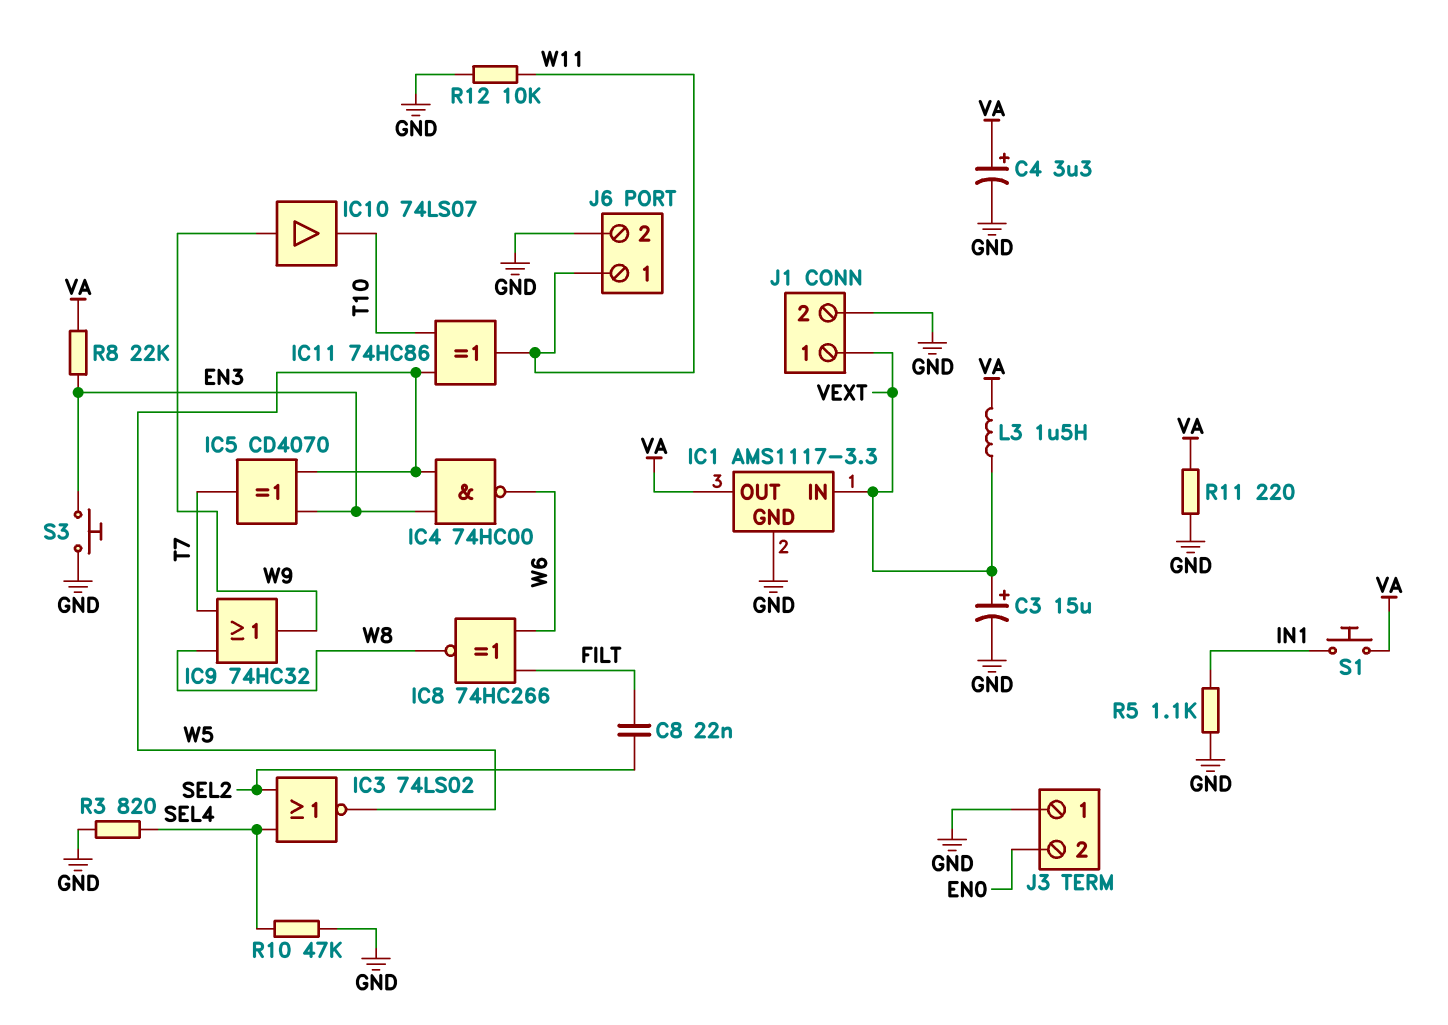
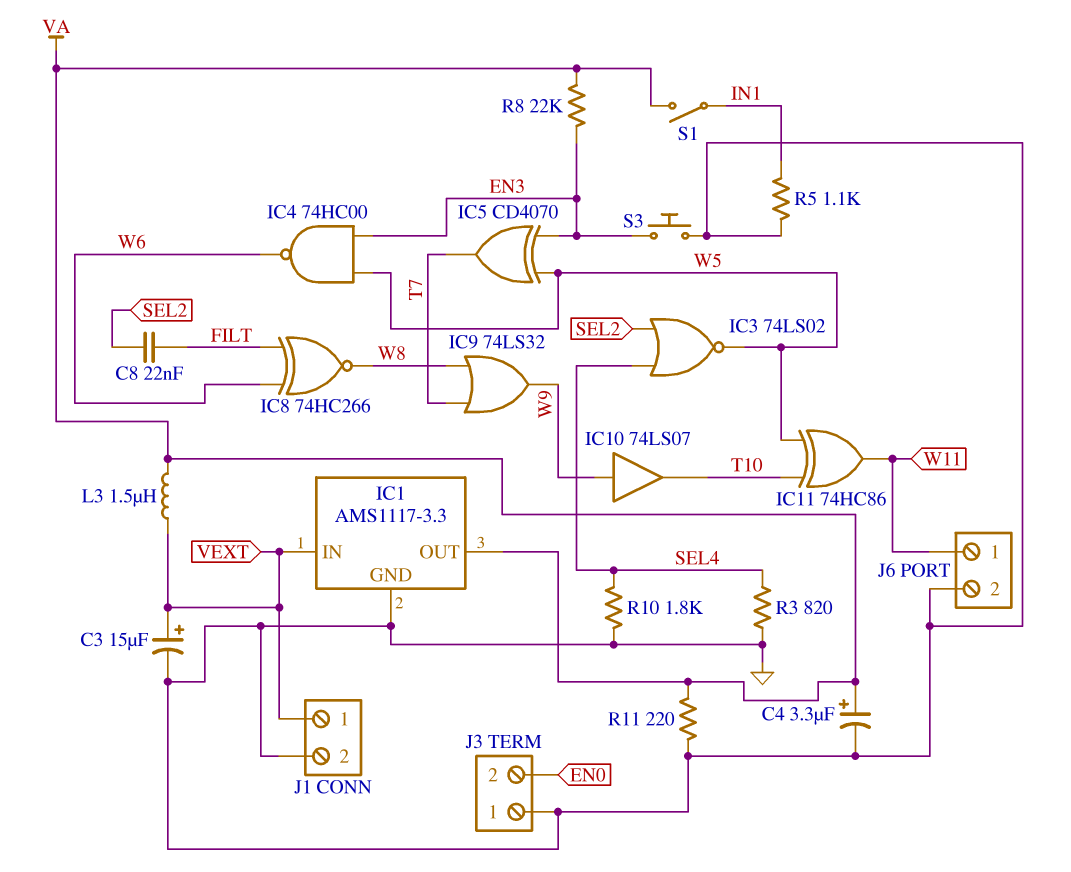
IC9: OR 74HC32 (in T7, in W8, out W9) -> OR 74LS32 (in T7, in W8, out W9)
R10: 47k (GND, SEL4) -> 1.8k (GND, SEL4)
R12: 10k (GND, W11) -> none
S1: button (IN1, VA) -> switch (IN1, VA)

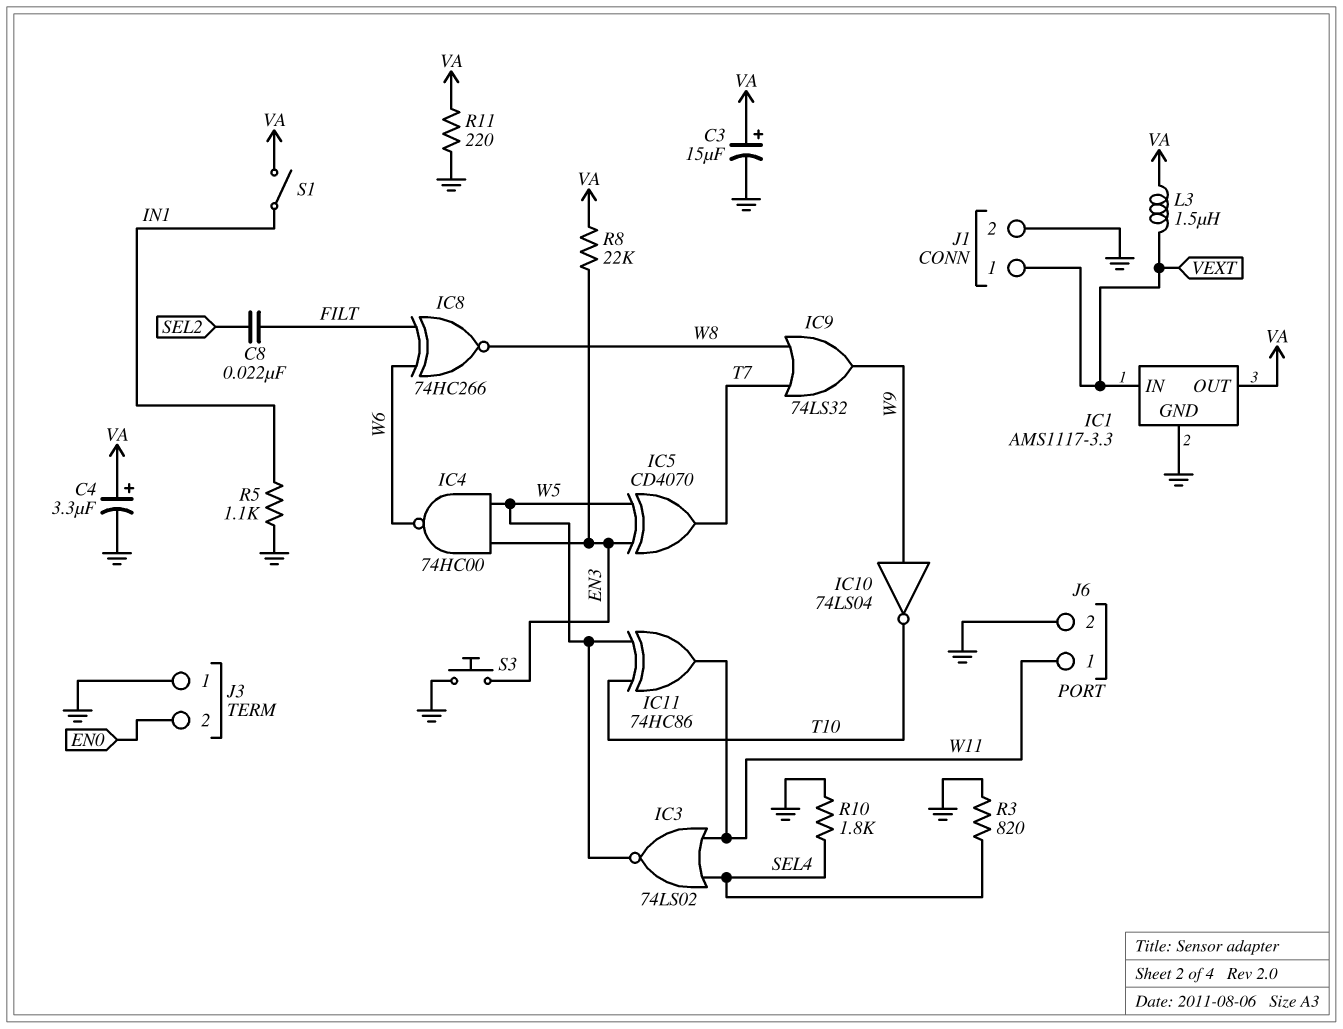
C3: 15uF (plus VEXT, minus GND) -> 15uF (plus VA, minus GND)
IC3: NOR 74LS02 (in SEL2, in SEL4, out W5) -> NOR 74LS02 (in SEL4, in W11, out W5)
IC10: buffer 74LS07 (in W9, out T10) -> NOT 74LS04 (in W9, out T10)

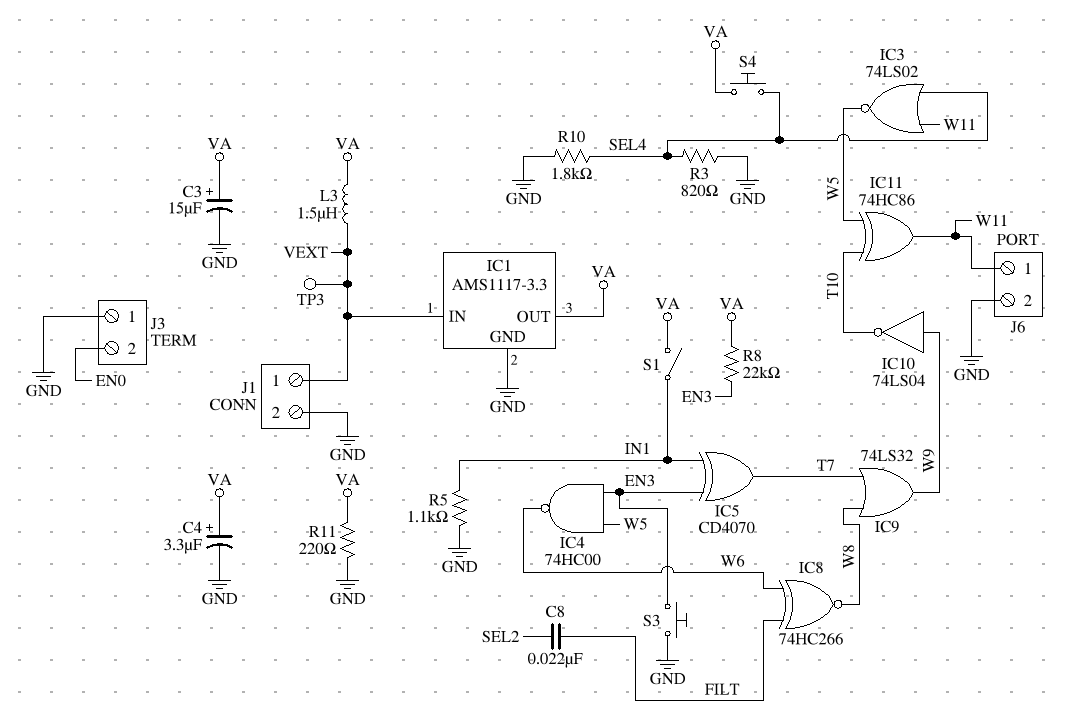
IC5: XOR CD4070 (in EN3, in W5, out T7) -> XOR CD4070 (in EN3, in IN1, out T7)
S4: none -> button (SEL4, VA)
TP3: none -> test point (VEXT)

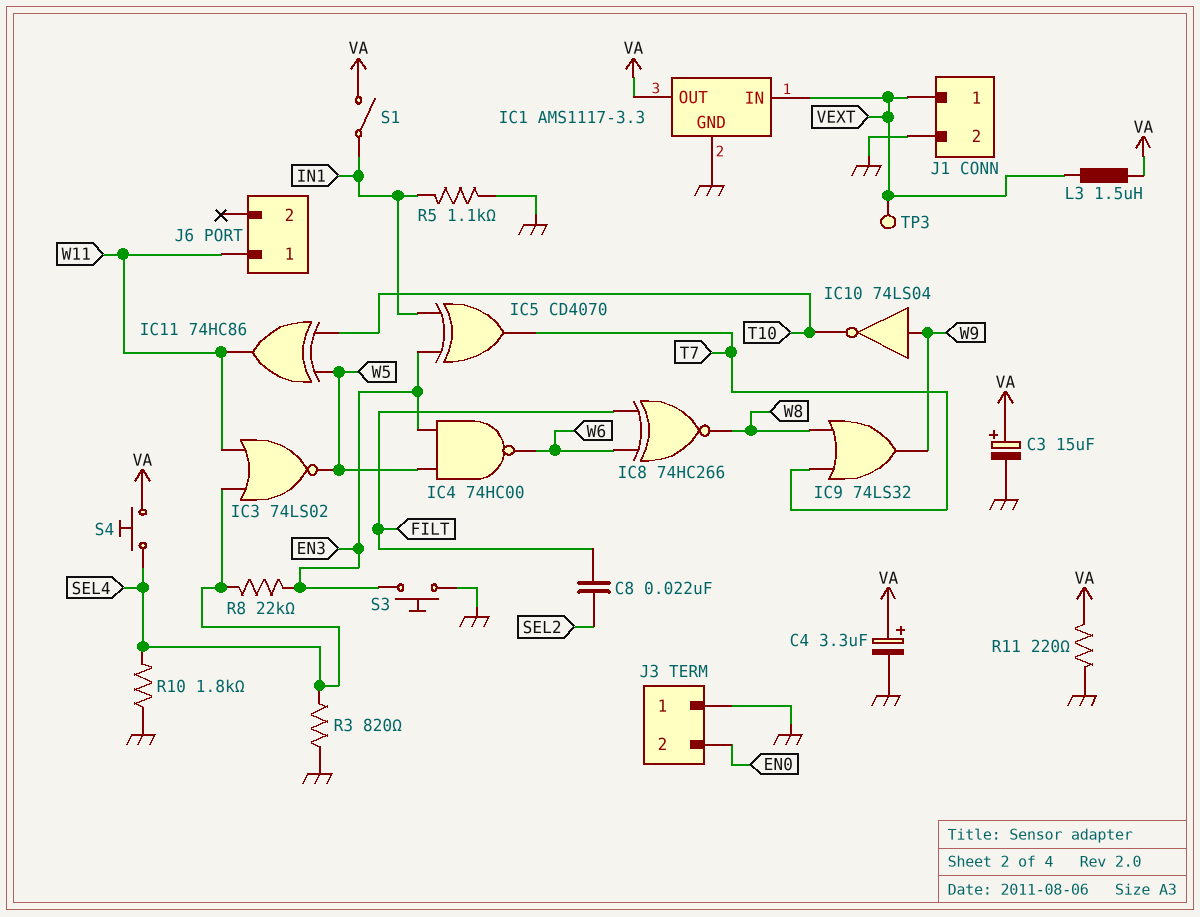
J6 pin 2: GND -> none
R8: 22k (EN3, VA) -> 22k (EN3, SEL4)

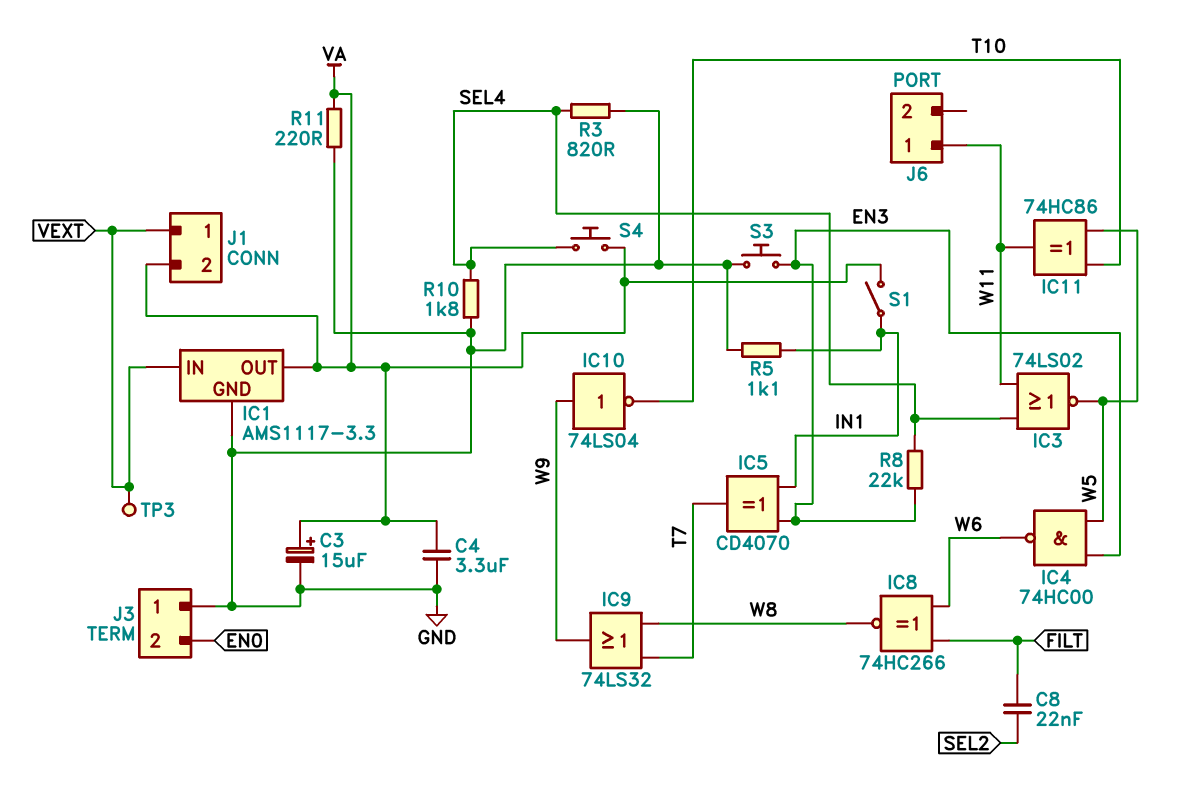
C4: 3.3uF (plus VA, minus GND) -> 3.3uF (GND, VA)
J1 pin 2: GND -> VA
L3: 1.5uH (VA, VEXT) -> none

